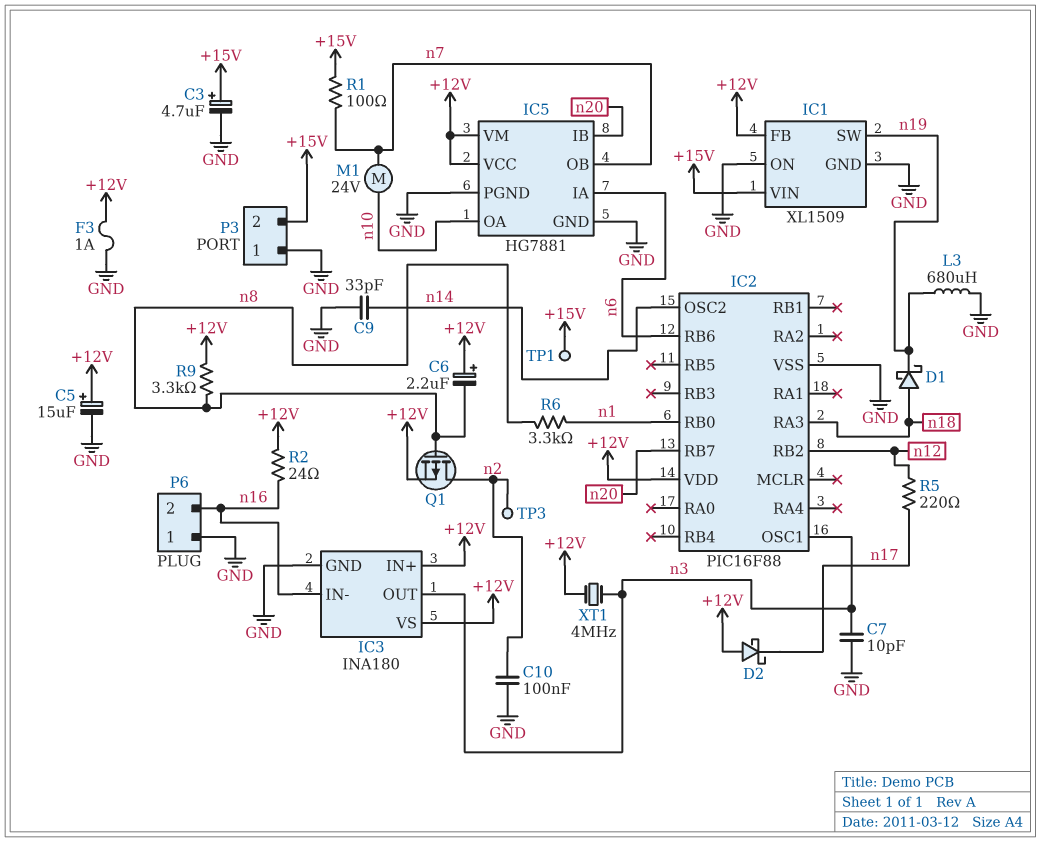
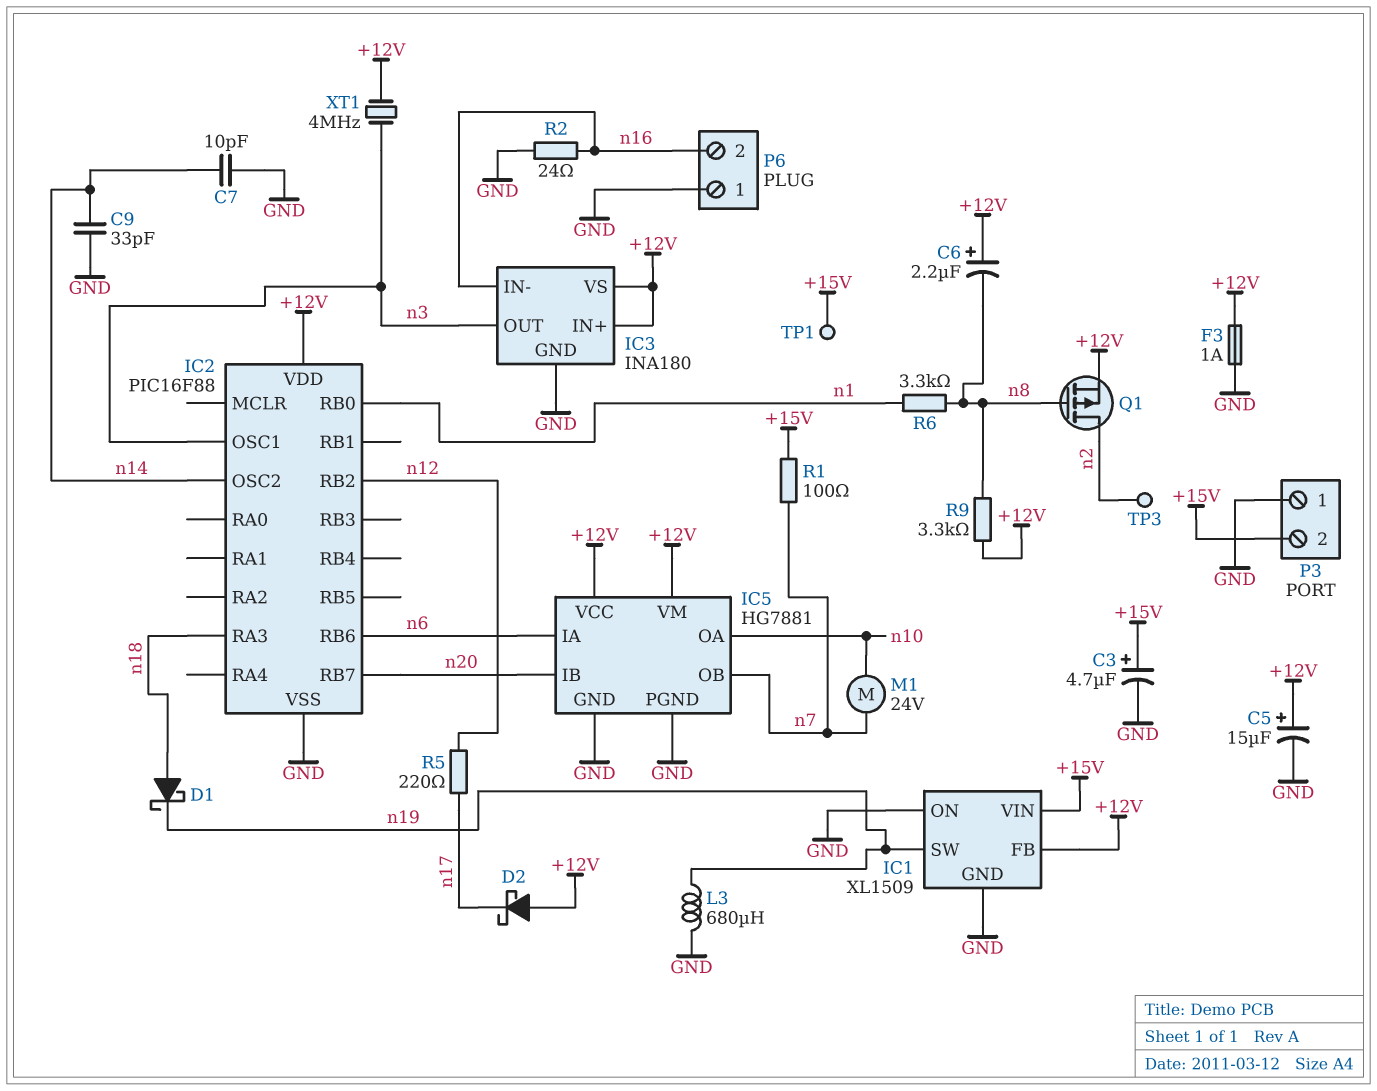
C7: 10pF (GND, n3) -> 10pF (GND, n14)
C10: 100nF (GND, n2) -> none
R2: 24 (+12V, n16) -> 24 (GND, n16)

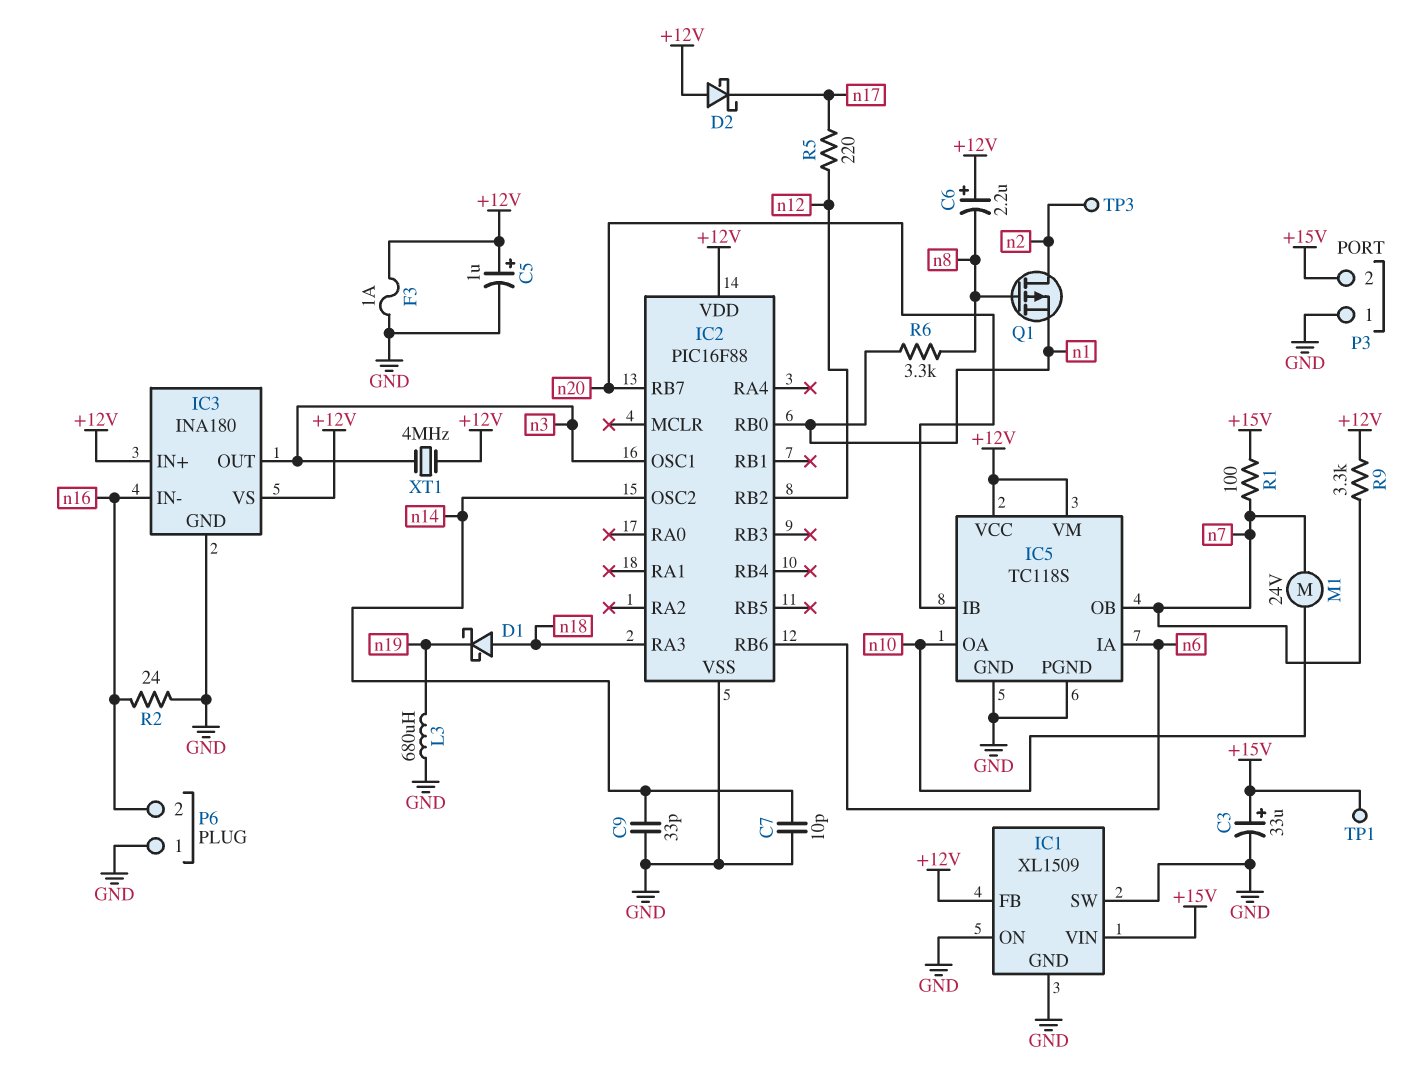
C3: 4.7uF (plus +15V, minus GND) -> 33uF (plus +15V, minus GND)
C5: 15uF (plus +12V, minus GND) -> 1uF (plus +12V, minus GND)
IC1 pin SW: n19 -> GND
IC5: HG7881 -> TC118S
Q1: PMOS (G n8, D n2, S +12V) -> PMOS (G n8, D n2, S n1)
R9: 3.3k (+12V, n8) -> 3.3k (+12V, n7)

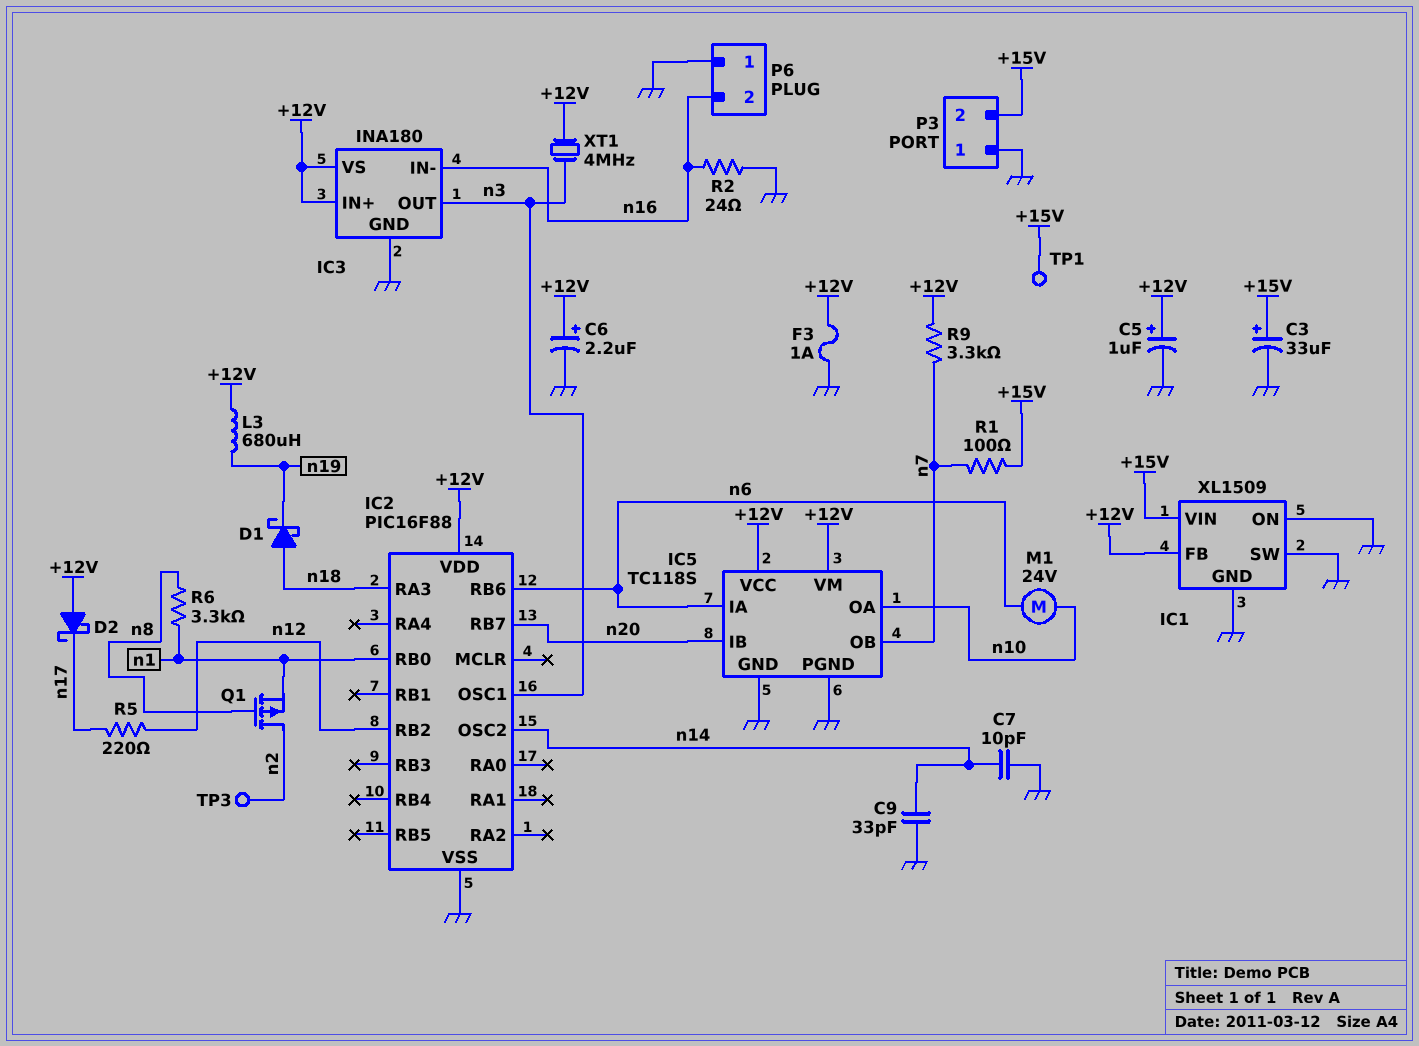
C6: 2.2uF (plus +12V, minus n8) -> 2.2uF (plus +12V, minus GND)
L3: 680uH (GND, n19) -> 680uH (+12V, n19)
M1: motor 24V (n7, n10) -> motor 24V (n6, n10)

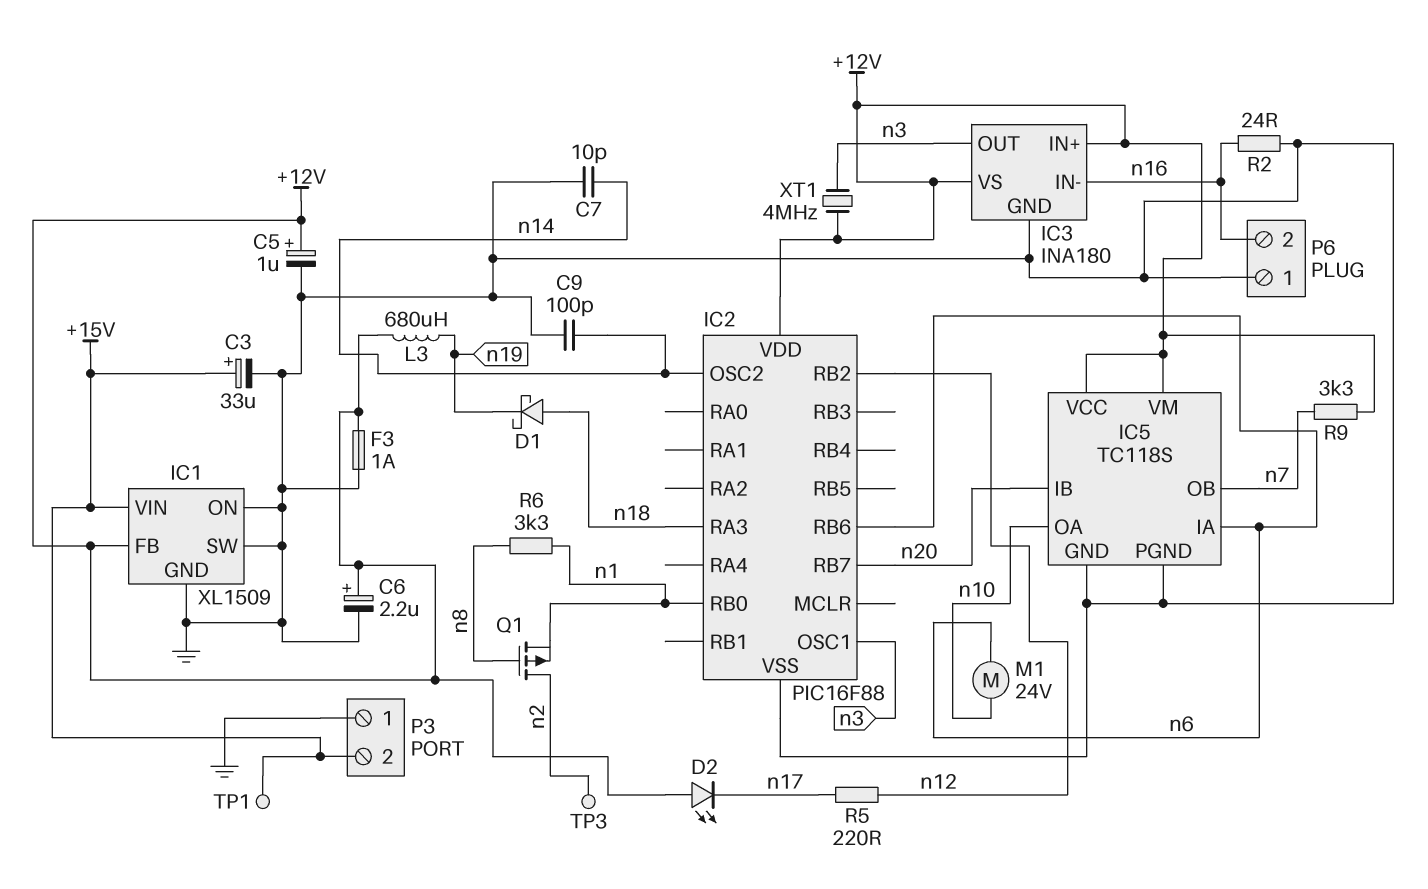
C9: 33pF (GND, n14) -> 100pF (GND, n14)
D2: schottky (A +12V, K n17) -> LED (A +12V, K n17)
R1: 100 (+15V, n7) -> none

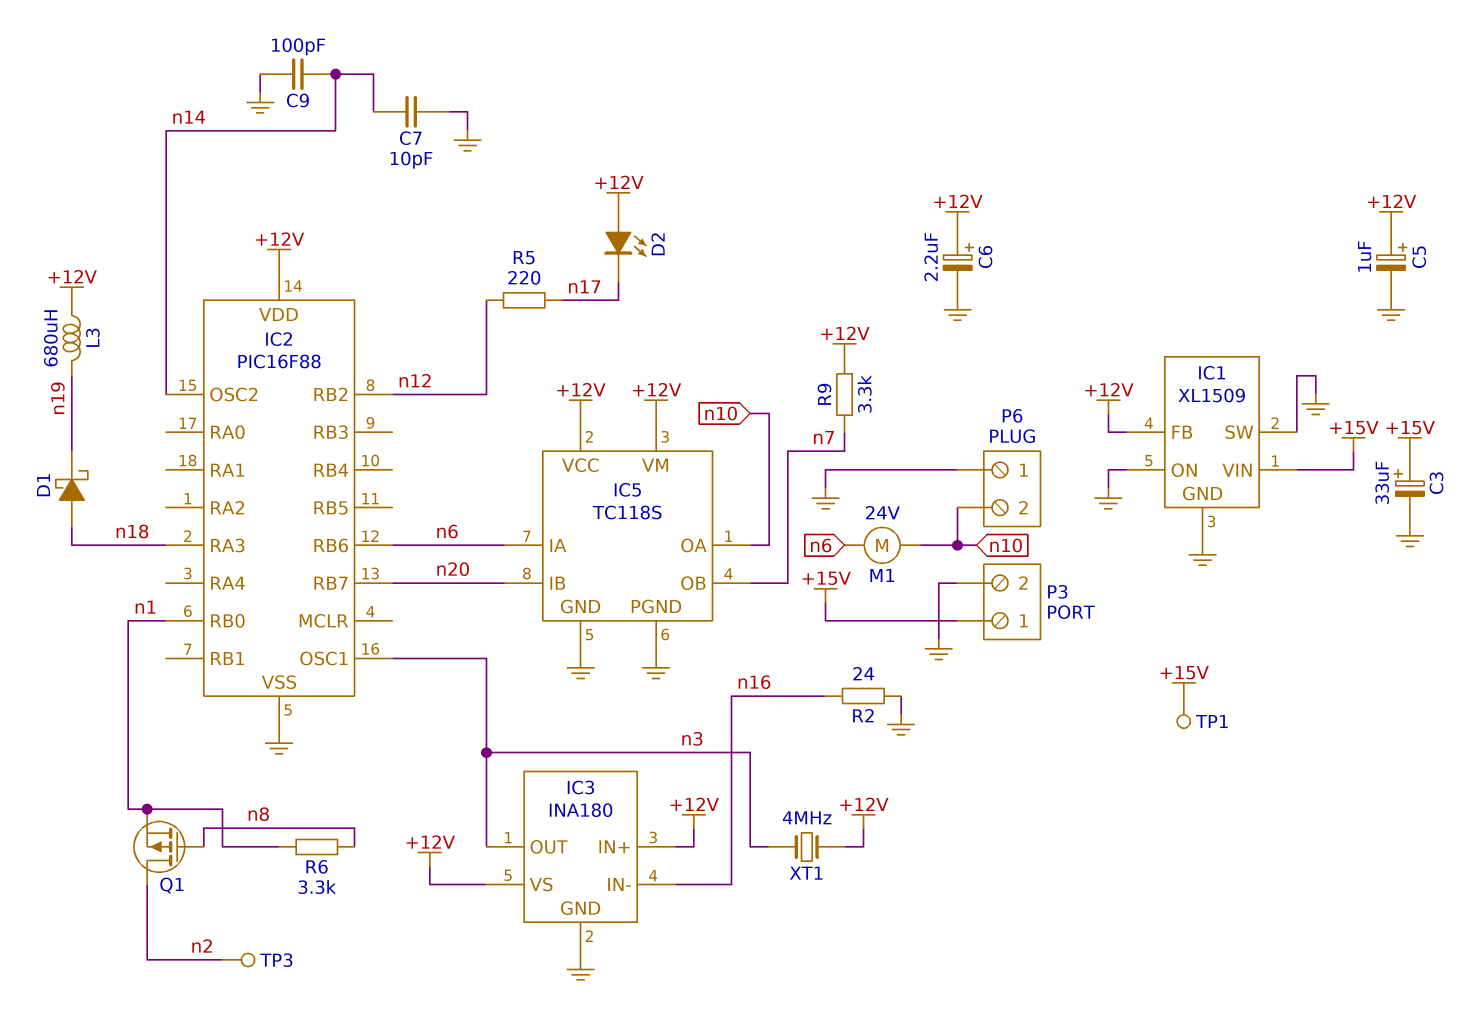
F3: 1A (+12V, GND) -> none
P3 pin 1: GND -> +15V
P3 pin 2: +15V -> GND
P6 pin 2: n16 -> n10

